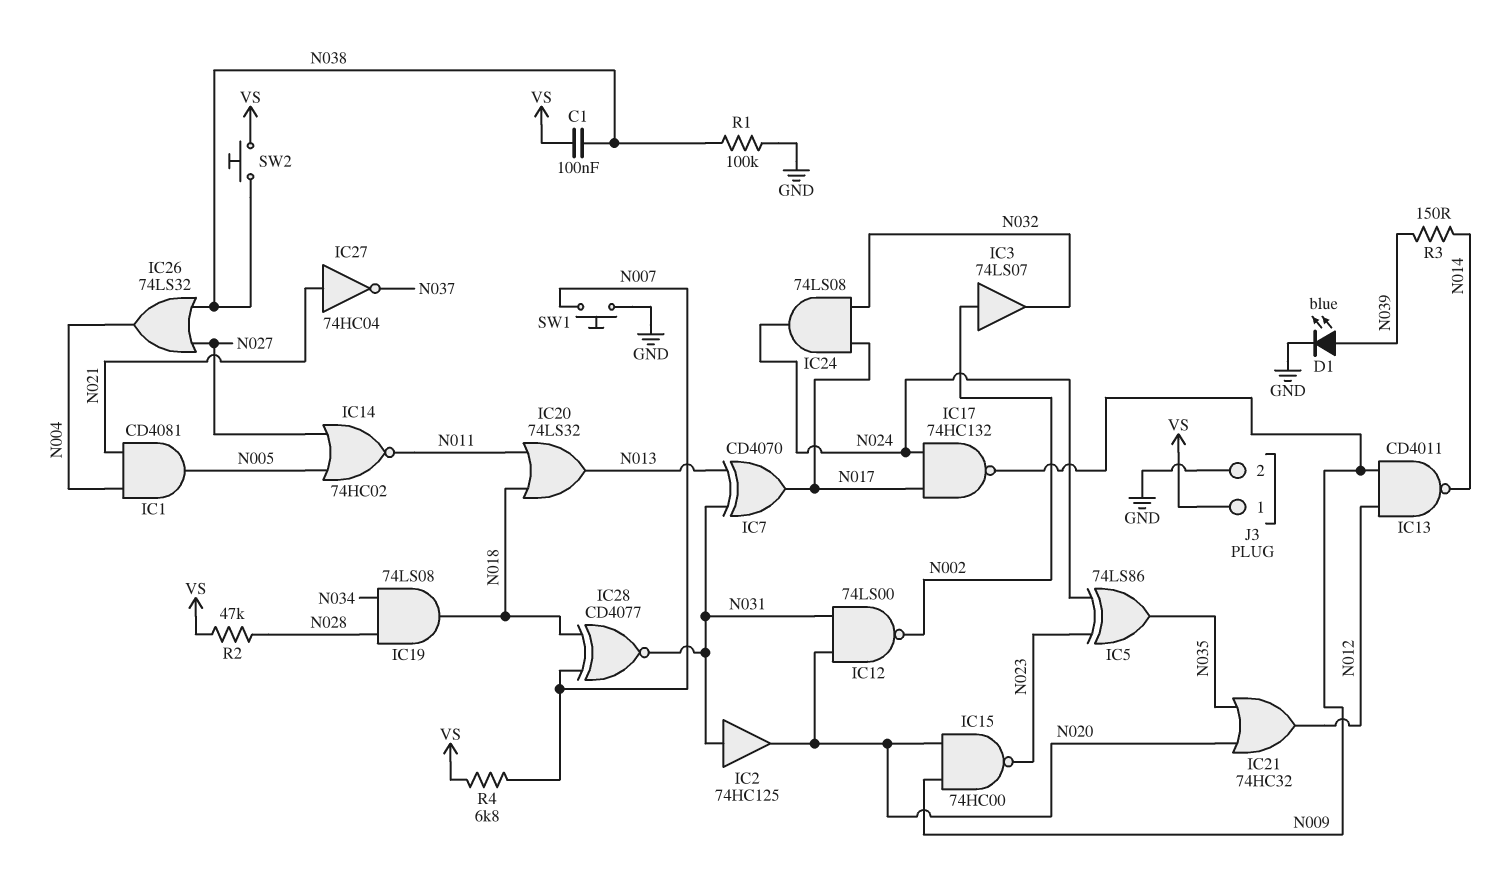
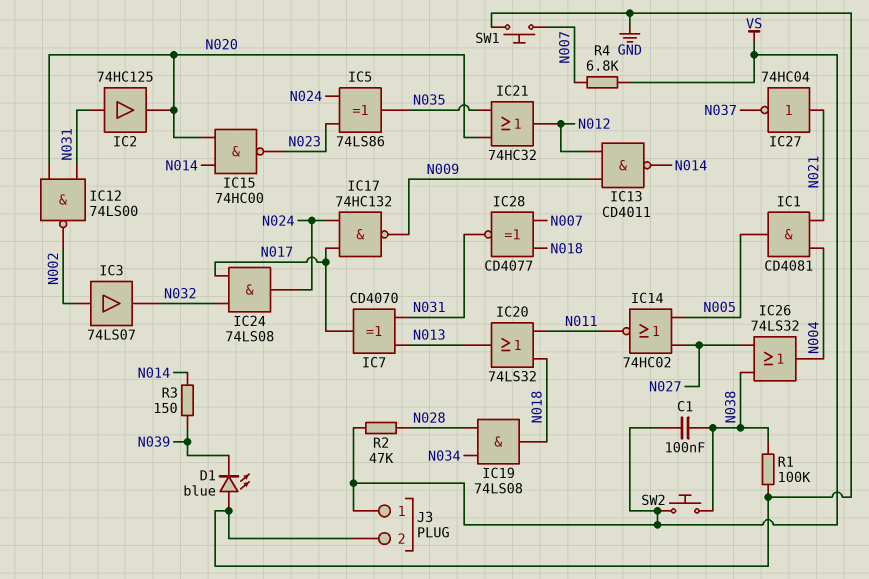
D1: LED blue (A N039, K GND) -> LED blue (A GND, K N039)
IC15: NAND 74HC00 (in N009, in N020, out N023) -> NAND 74HC00 (in N014, in N020, out N023)

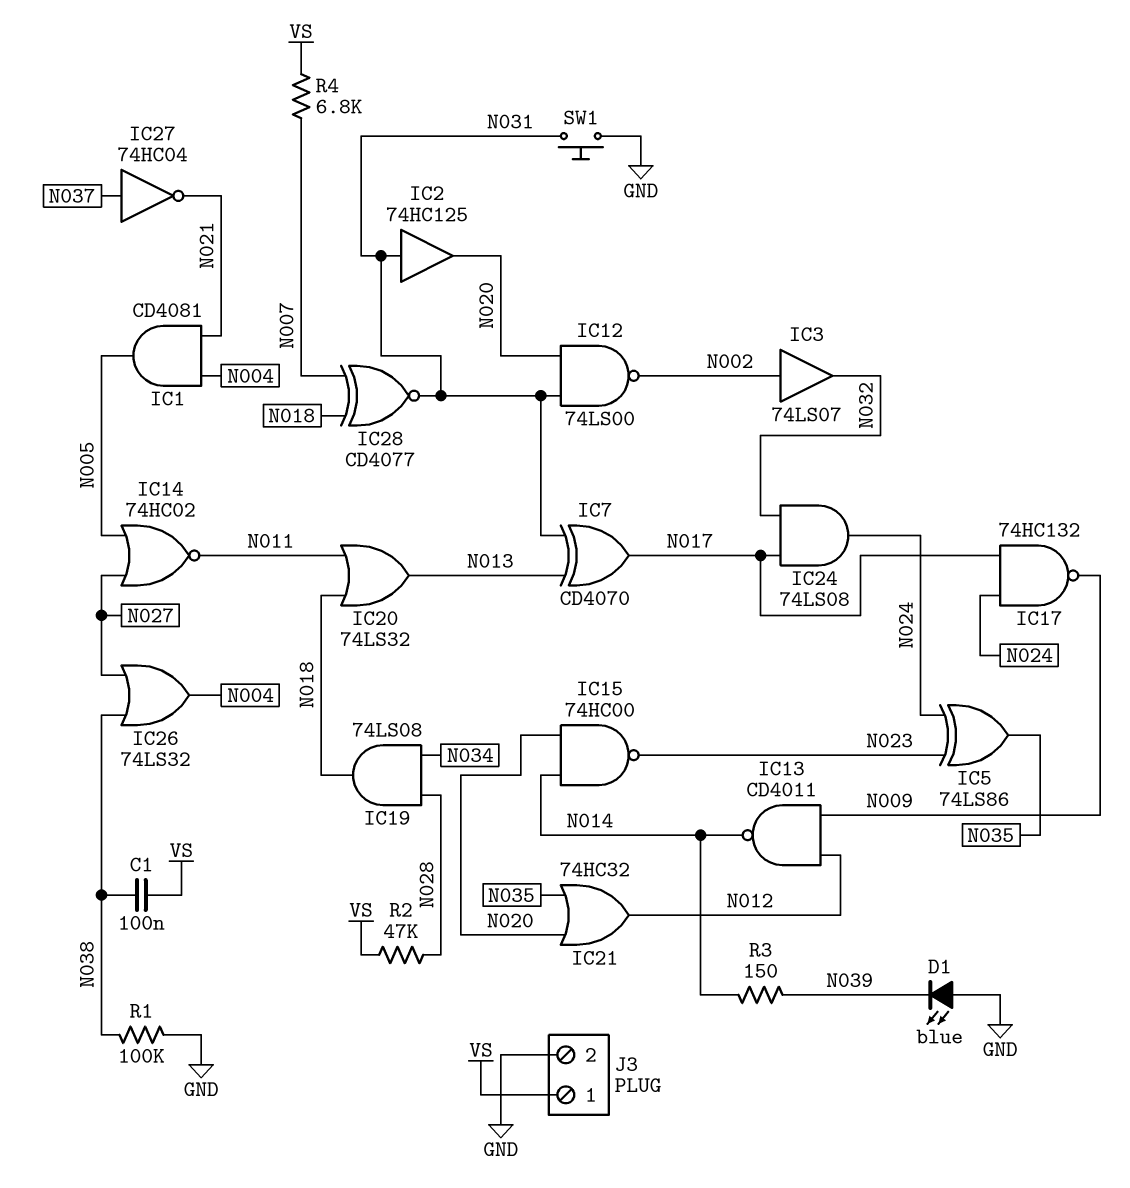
IC27: NOT 74HC04 (in N021, out N037) -> NOT 74HC04 (in N037, out N021)
SW1: button (GND, N007) -> button (GND, N031)
SW2: button (N038, VS) -> none

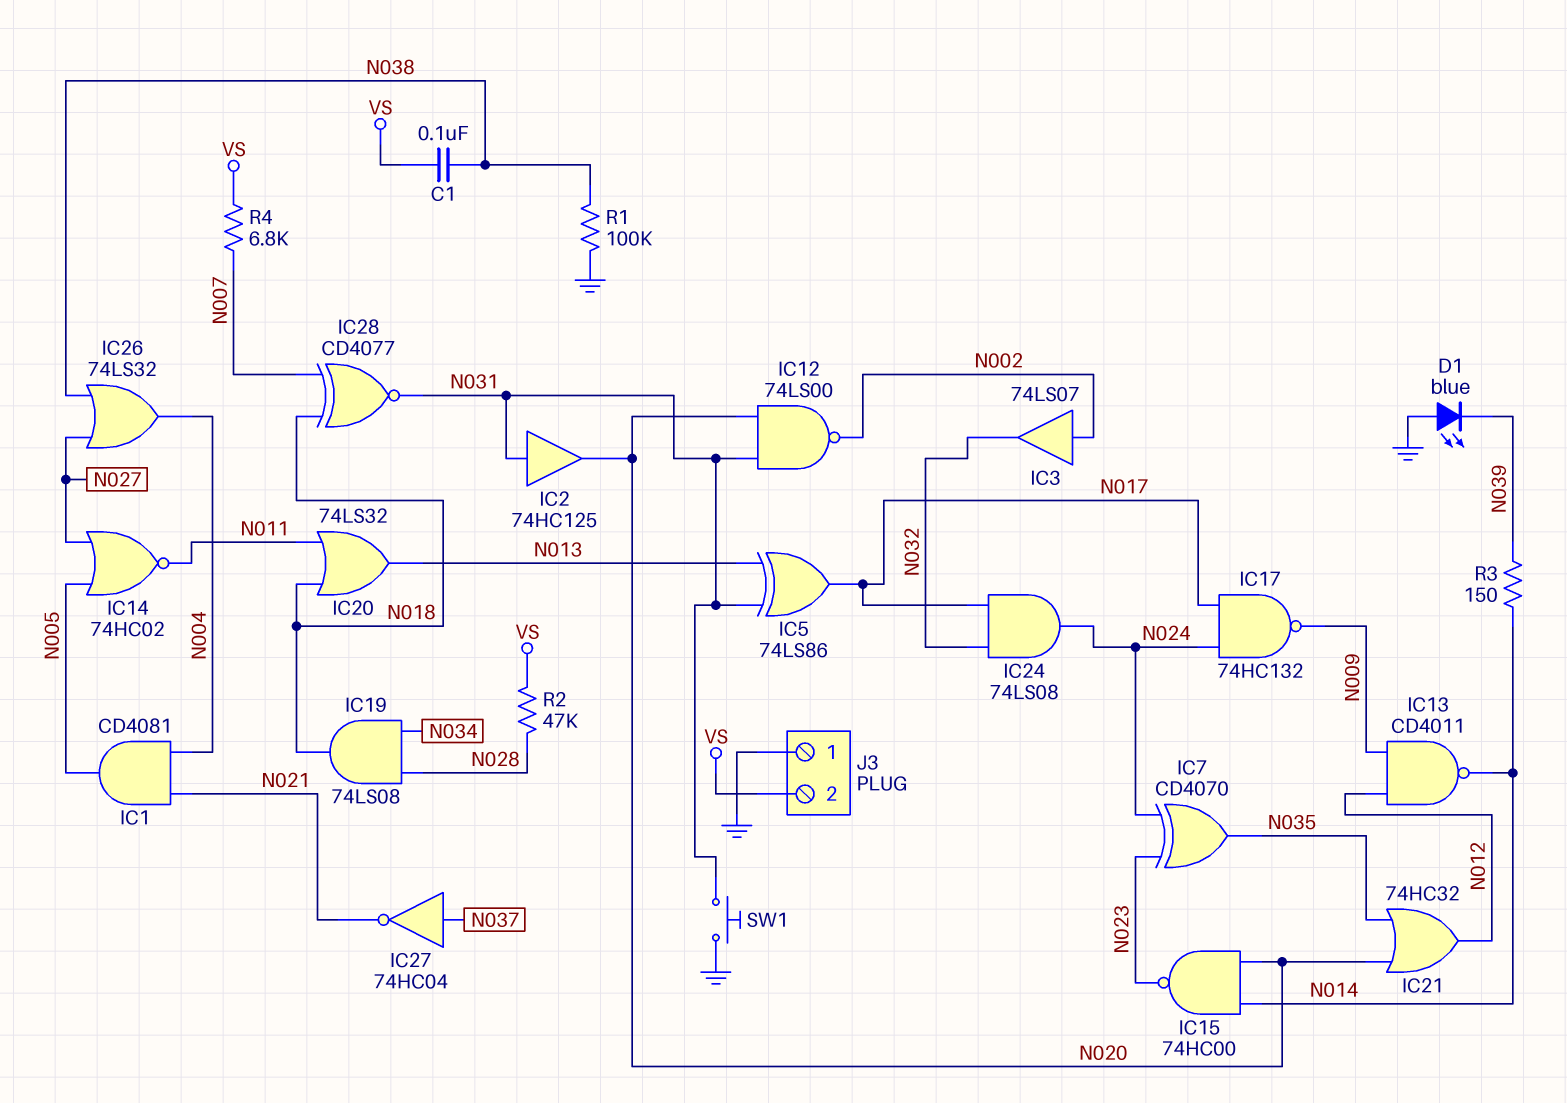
IC5: XOR 74LS86 (in N023, in N024, out N035) -> XOR 74LS86 (in N013, in N031, out N017)
IC7: XOR CD4070 (in N013, in N031, out N017) -> XOR CD4070 (in N023, in N024, out N035)
J3 pin 1: VS -> GND
J3 pin 2: GND -> VS

